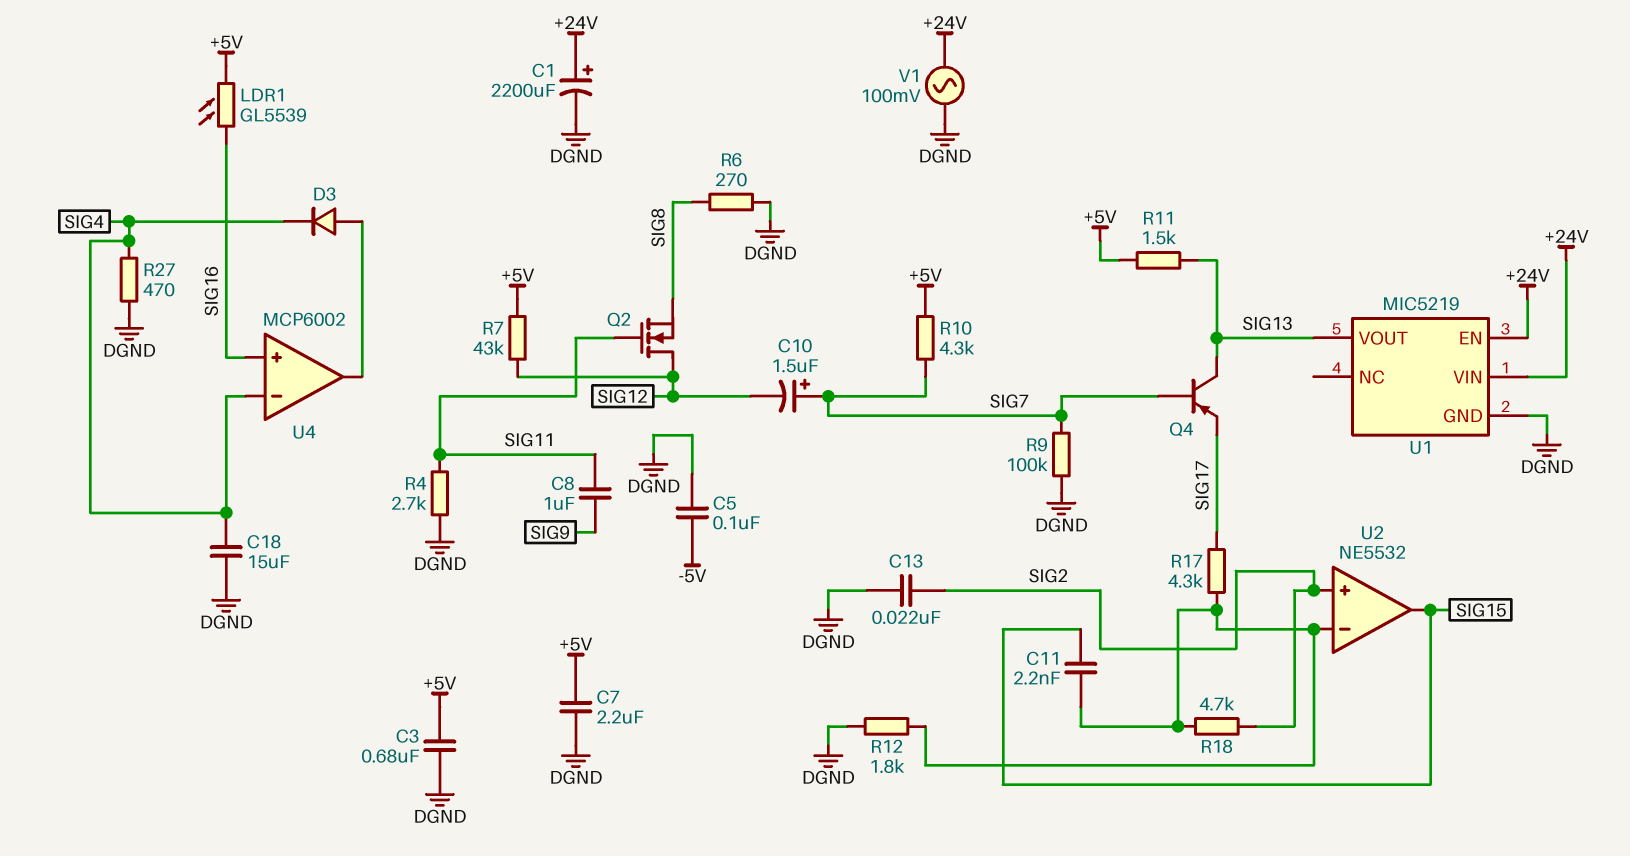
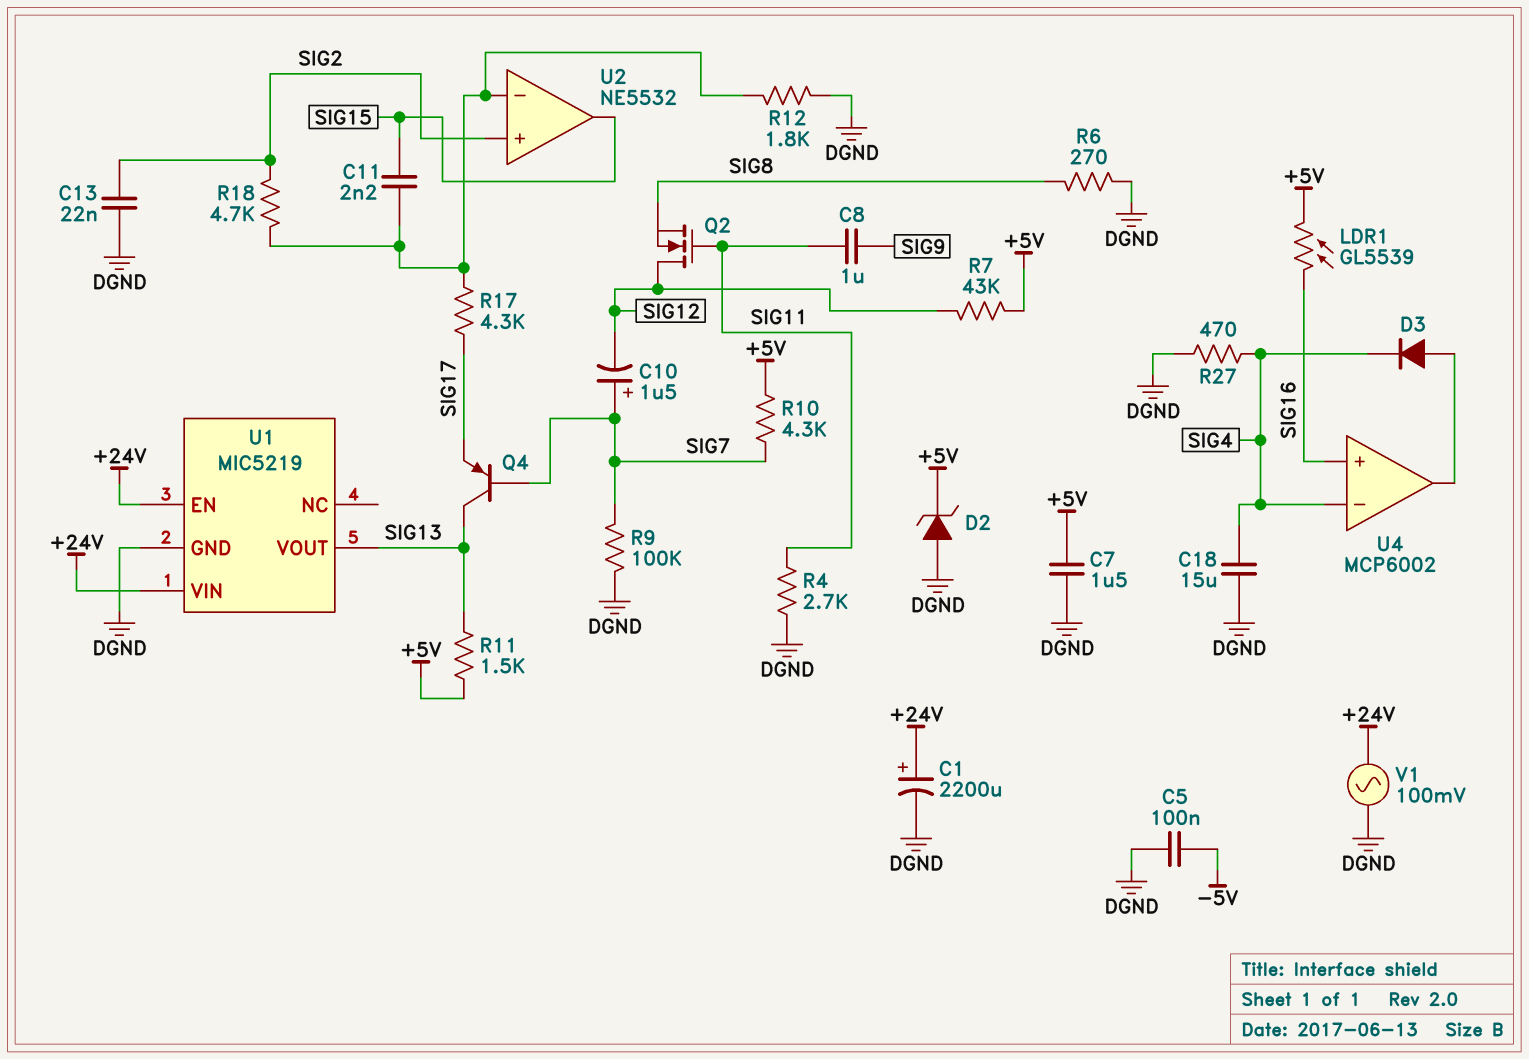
C3: 680nF (+5V, DGND) -> none
C7: 2.2uF (+5V, DGND) -> 1.5uF (+5V, DGND)
D2: none -> zener (A DGND, K +5V)

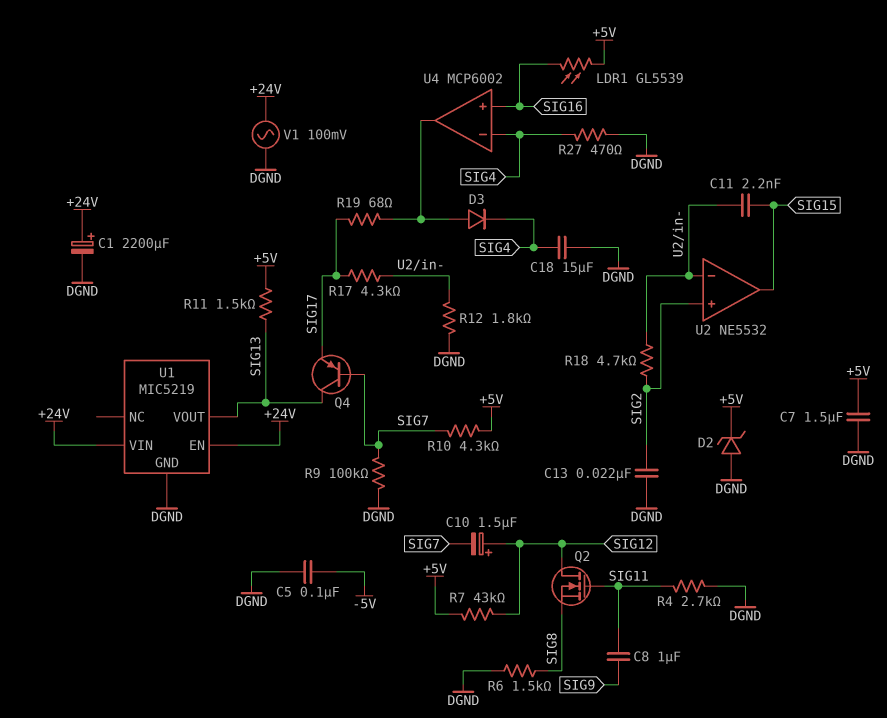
C10: 1.5uF (plus SIG7, minus SIG12) -> 1.5uF (plus SIG12, minus SIG7)
R6: 270 (DGND, SIG8) -> 1.5k (DGND, SIG8)
R19: none -> 68 (SIG17, U4/out)

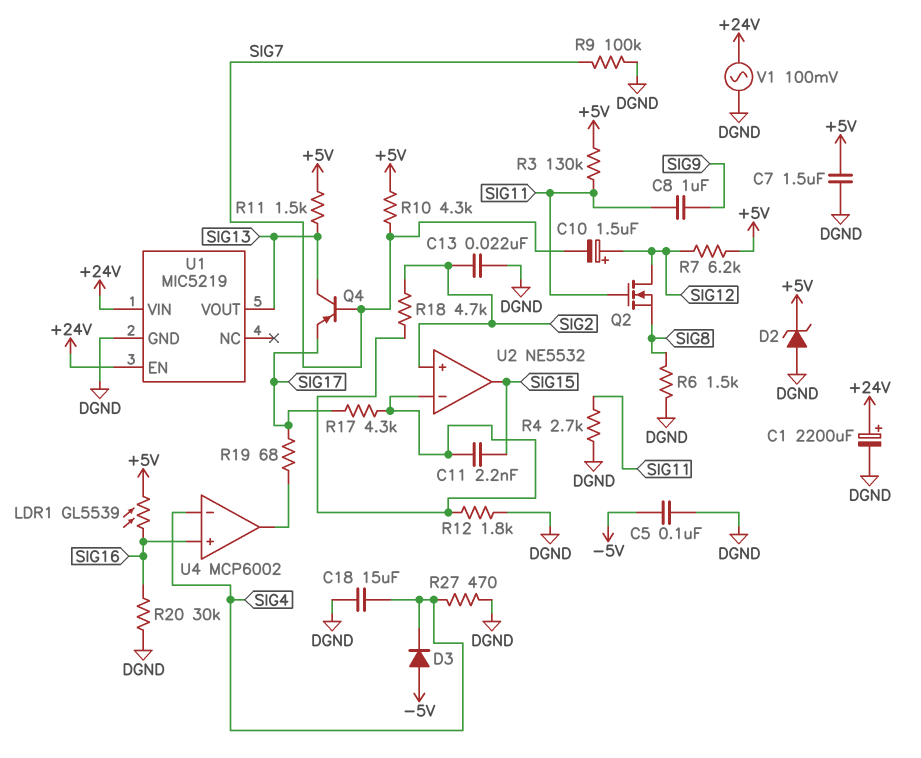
D3: diode (A U4/out, K SIG4) -> diode (A -5V, K SIG4)
R3: none -> 130k (+5V, SIG11)
R7: 43k (+5V, SIG12) -> 6.2k (+5V, SIG12)
R20: none -> 30k (DGND, SIG16)

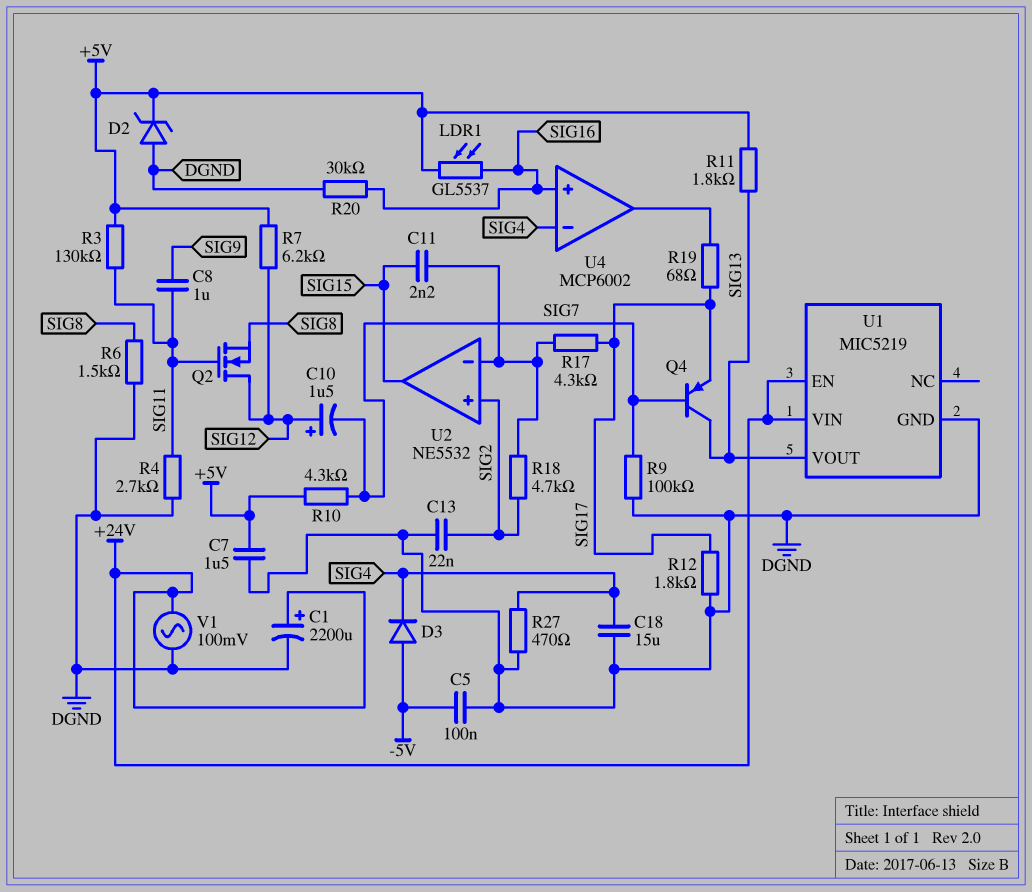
LDR1: GL5539 (+5V, SIG16) -> GL5537 (+5V, SIG16)
R11: 1.5k (+5V, SIG13) -> 1.8k (+5V, SIG13)
R12: 1.8k (DGND, U2/in-) -> 1.8k (DGND, SIG17)

